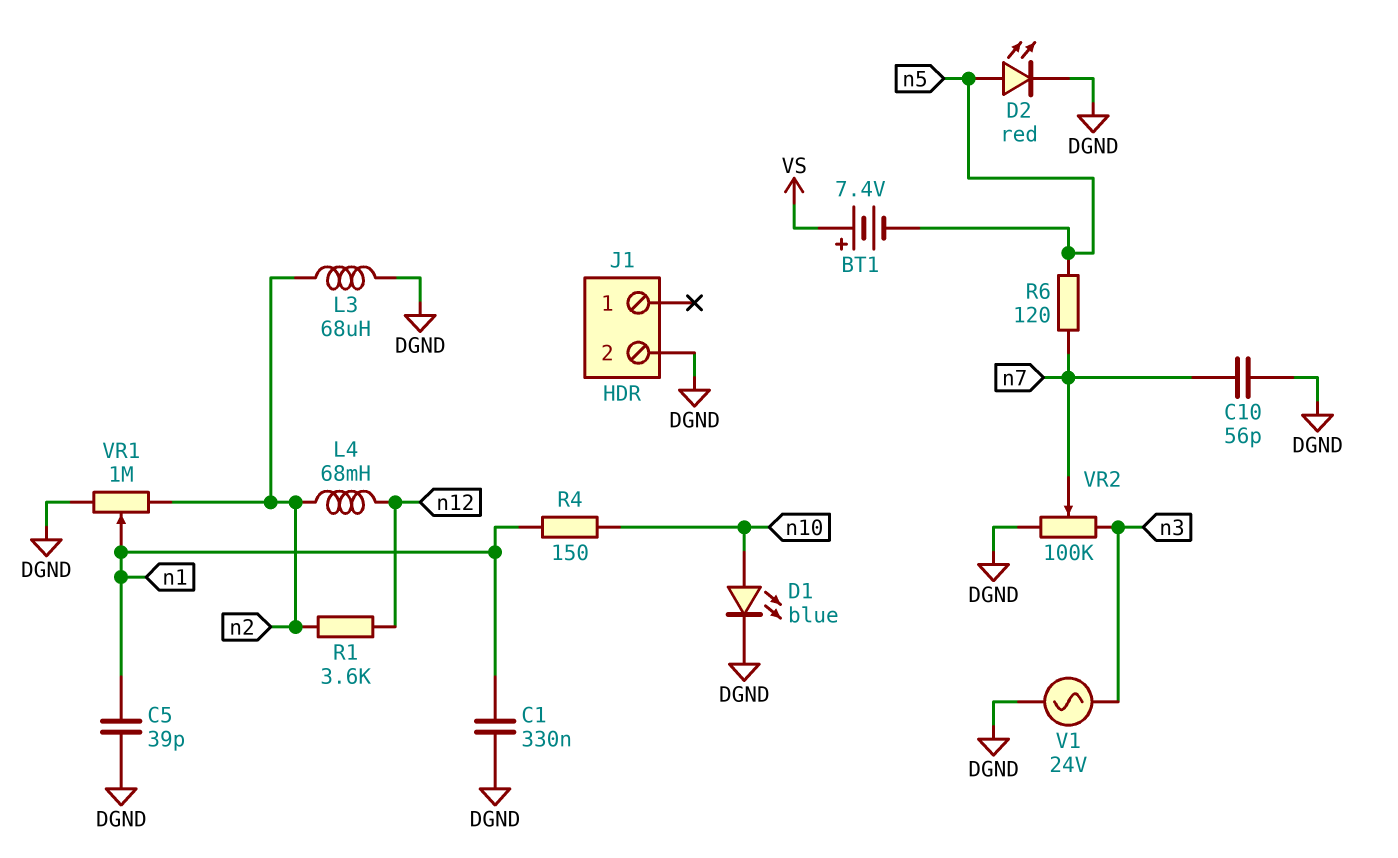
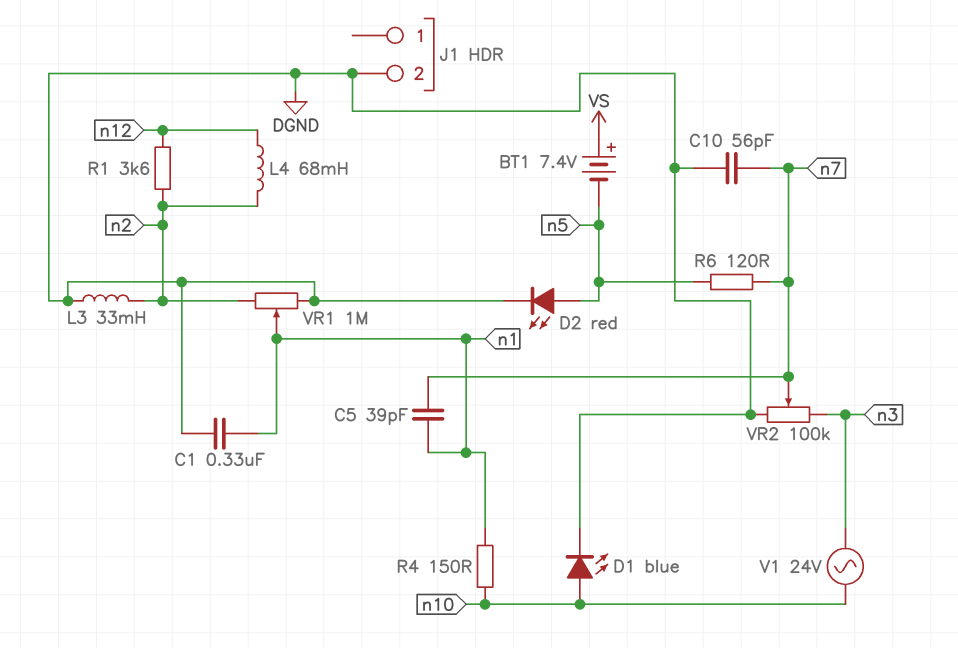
C5: 39pF (DGND, n1) -> 39pF (n1, n7)
L3: 68uH (DGND, n2) -> 33mH (DGND, n2)
V1: AC 24V (DGND, n3) -> AC 24V (n3, n10)

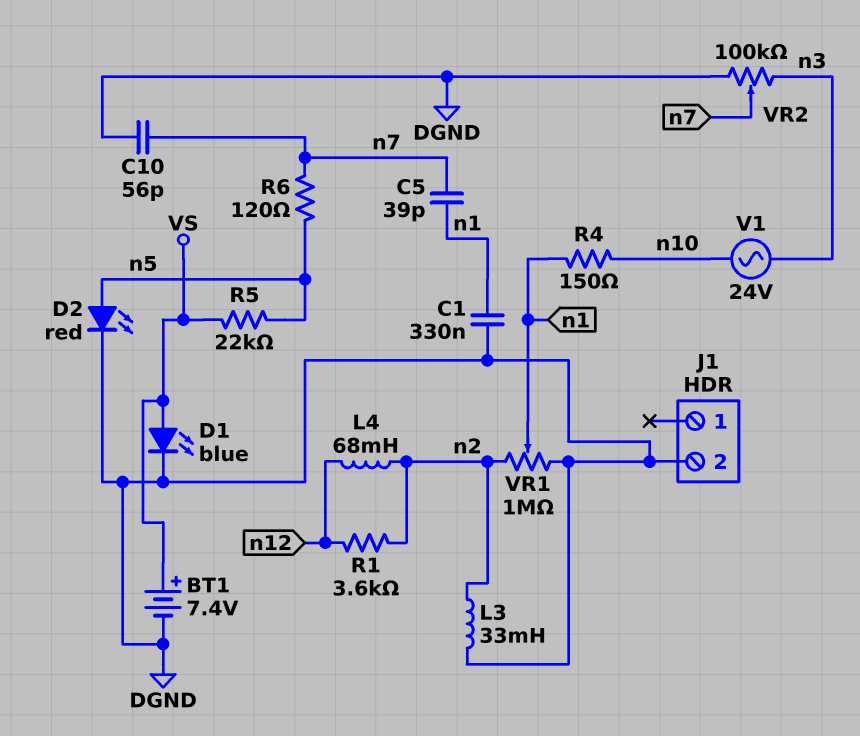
BT1: 7.4V (plus VS, minus n5) -> 7.4V (plus VS, minus DGND)
D1: LED blue (A n10, K DGND) -> LED blue (A VS, K DGND)
R5: none -> 22k (VS, n5)

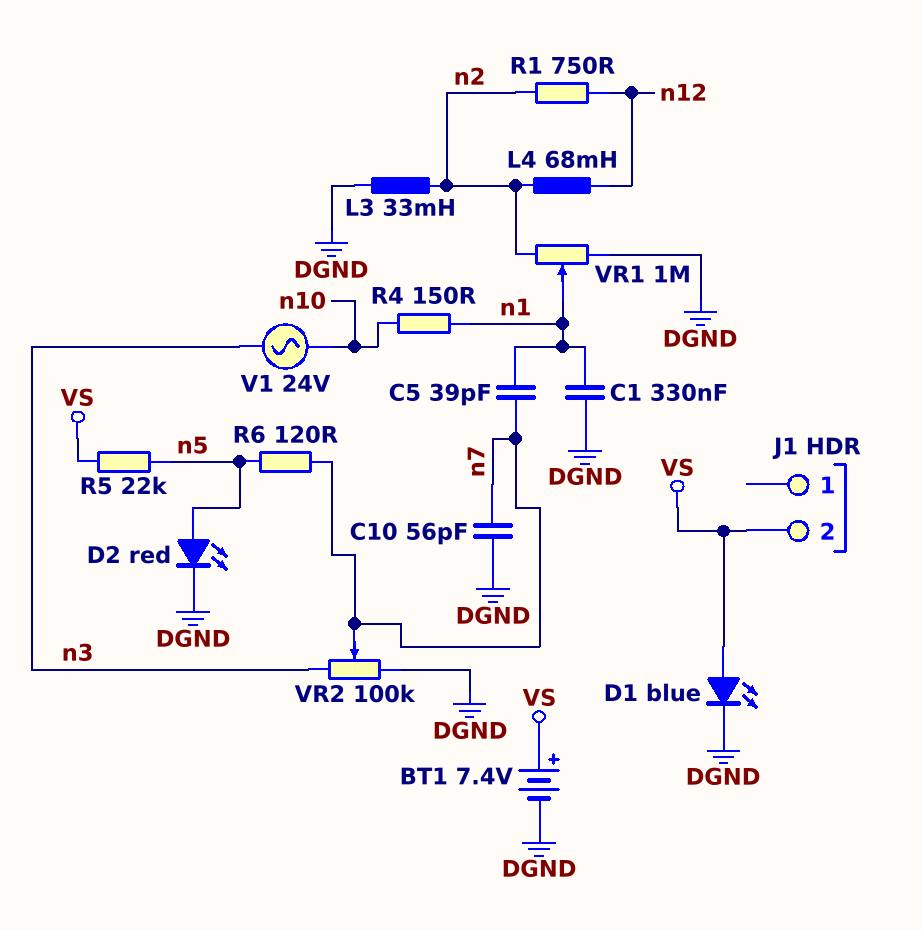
J1 pin 2: DGND -> VS
R1: 3.6k (n2, n12) -> 750 (n2, n12)

